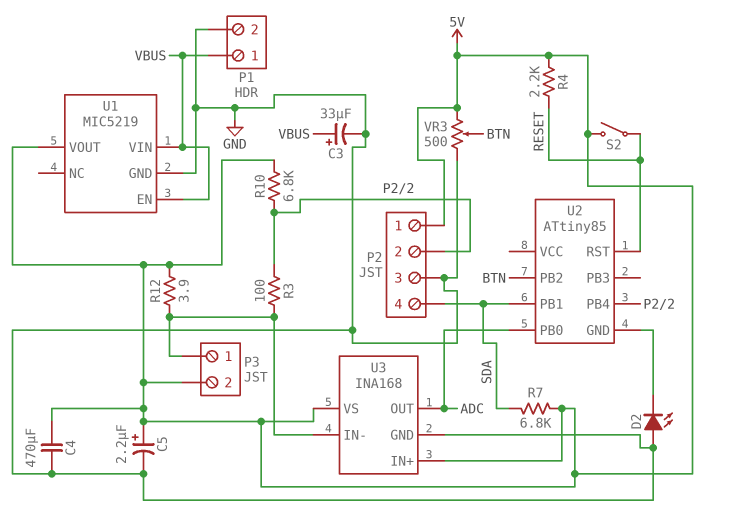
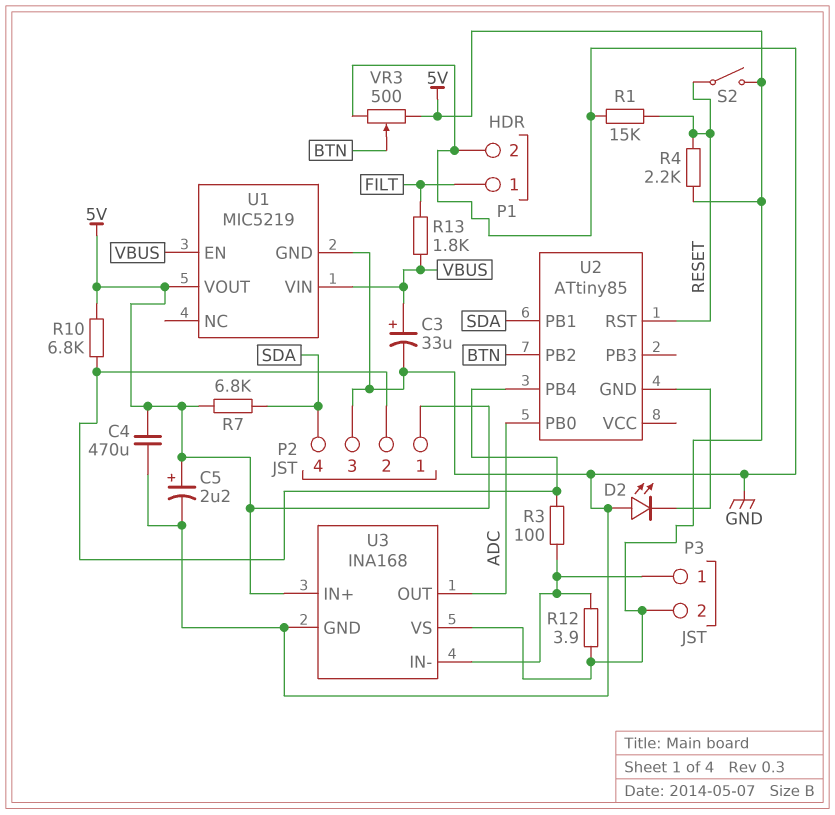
P1 pin 1: VBUS -> FILT
R1: none -> 15k (GND, RESET)
R13: none -> 1.8k (FILT, VBUS)

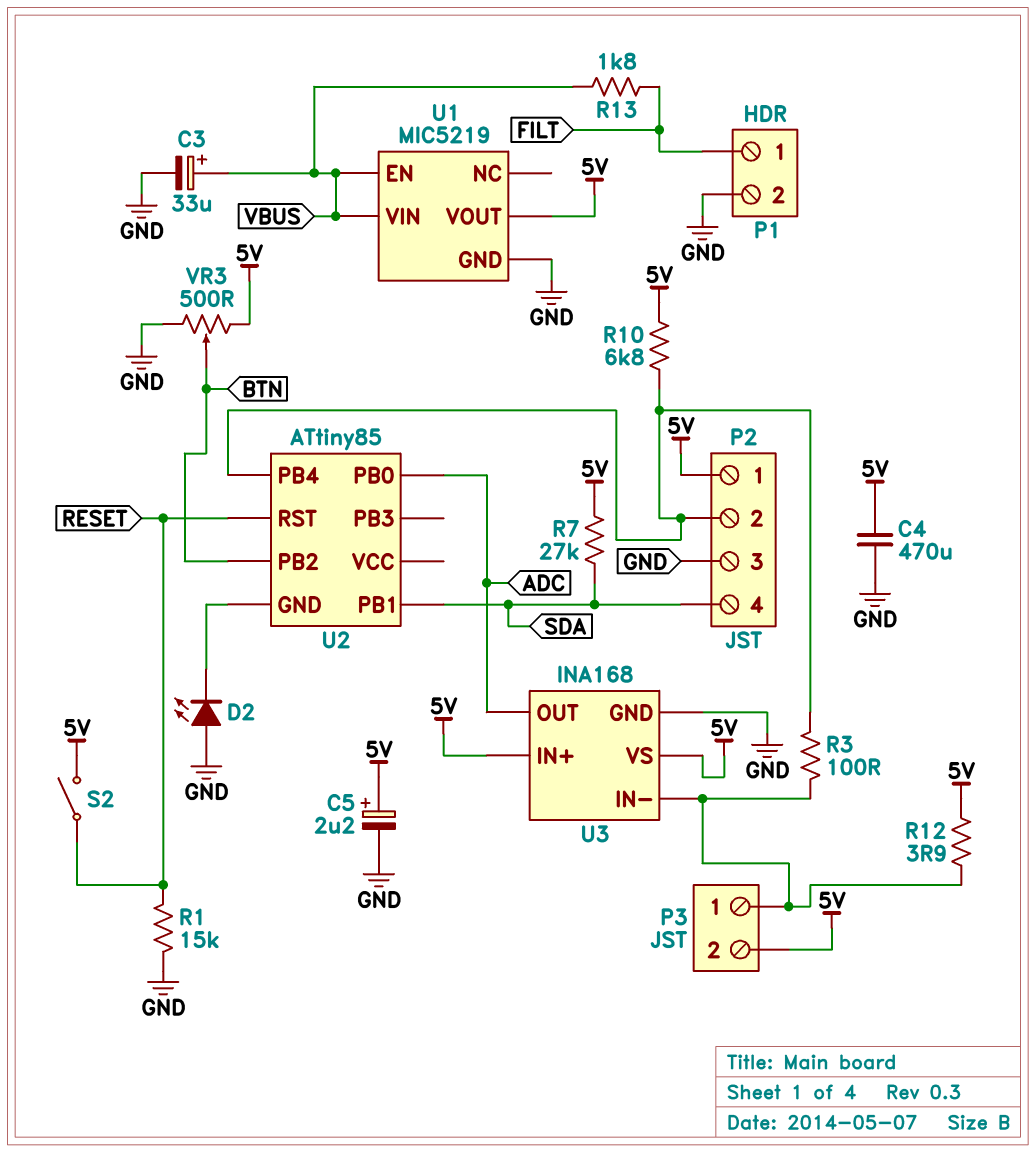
R4: 2.2k (5V, RESET) -> none
R7: 6.8k (5V, SDA) -> 27k (5V, SDA)

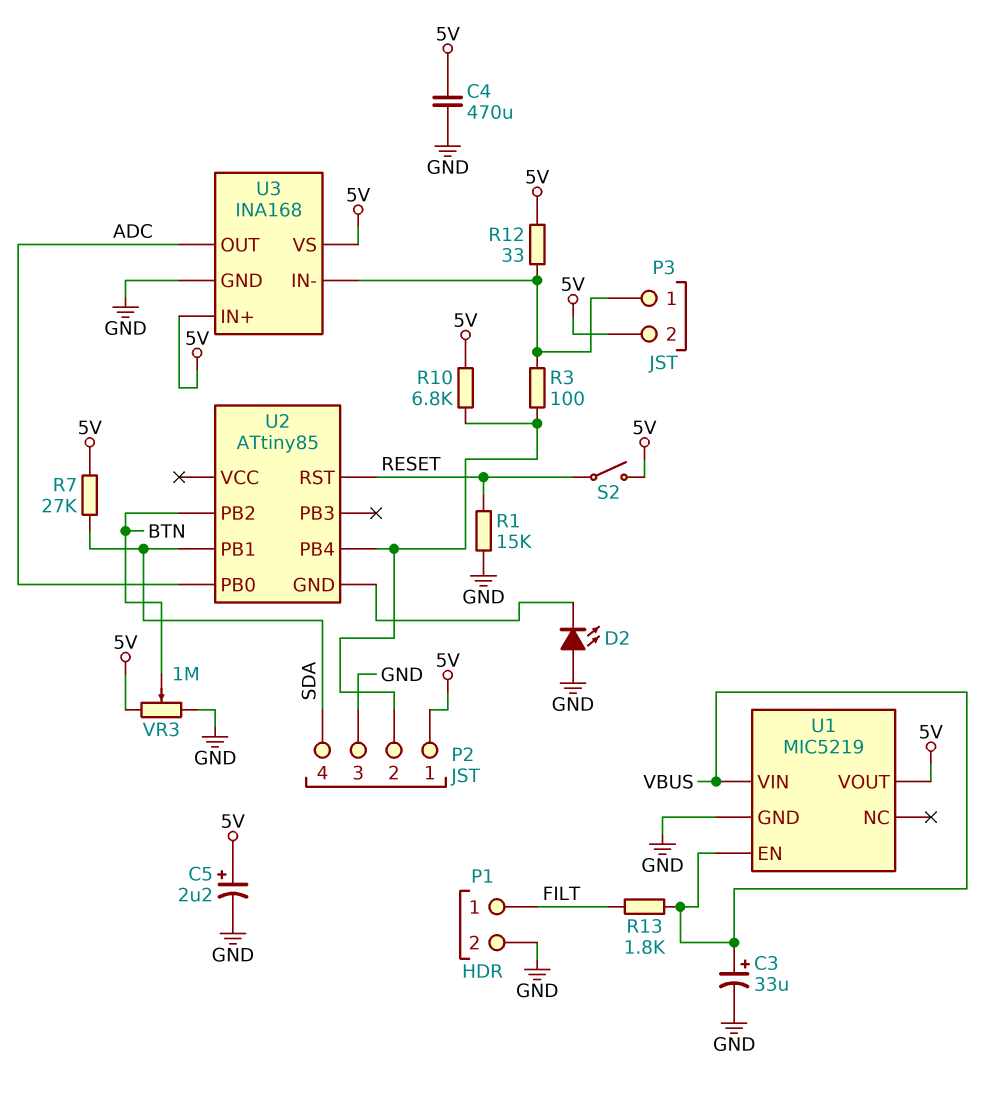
R12: 3.9 (5V, P3/1) -> 33 (5V, P3/1)
VR3: 500 (5V, GND, wiper BTN) -> 1M (5V, GND, wiper BTN)

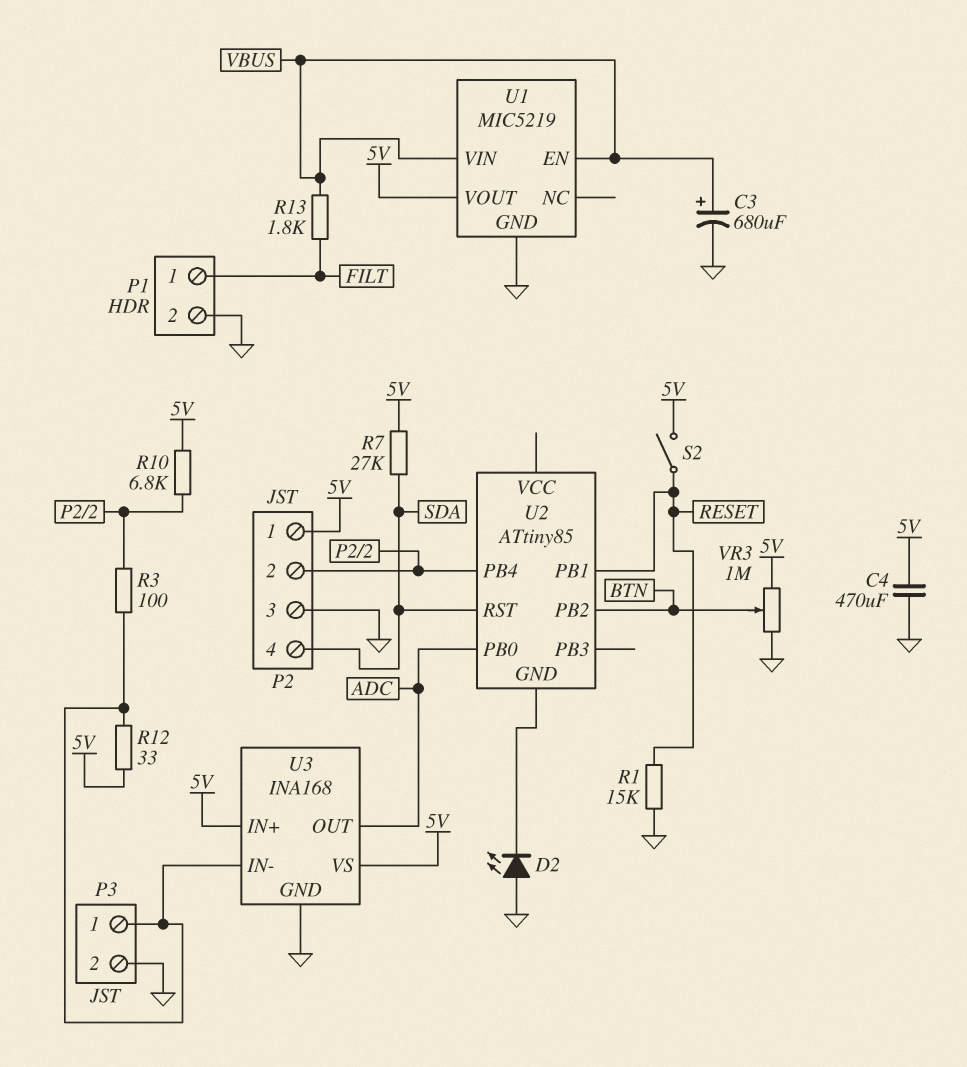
C3: 33uF (plus VBUS, minus GND) -> 680uF (plus VBUS, minus GND)
C5: 2.2uF (plus 5V, minus GND) -> none
P3 pin 2: 5V -> GND
U2 pin PB1: SDA -> RESET
U2 pin RST: RESET -> SDA

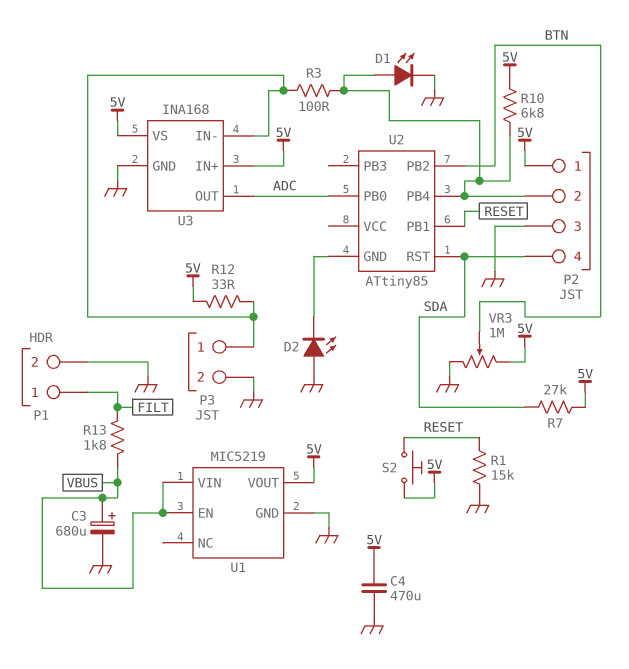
D1: none -> LED (A P2/2, K GND)
S2: switch (5V, RESET) -> button (5V, RESET)

